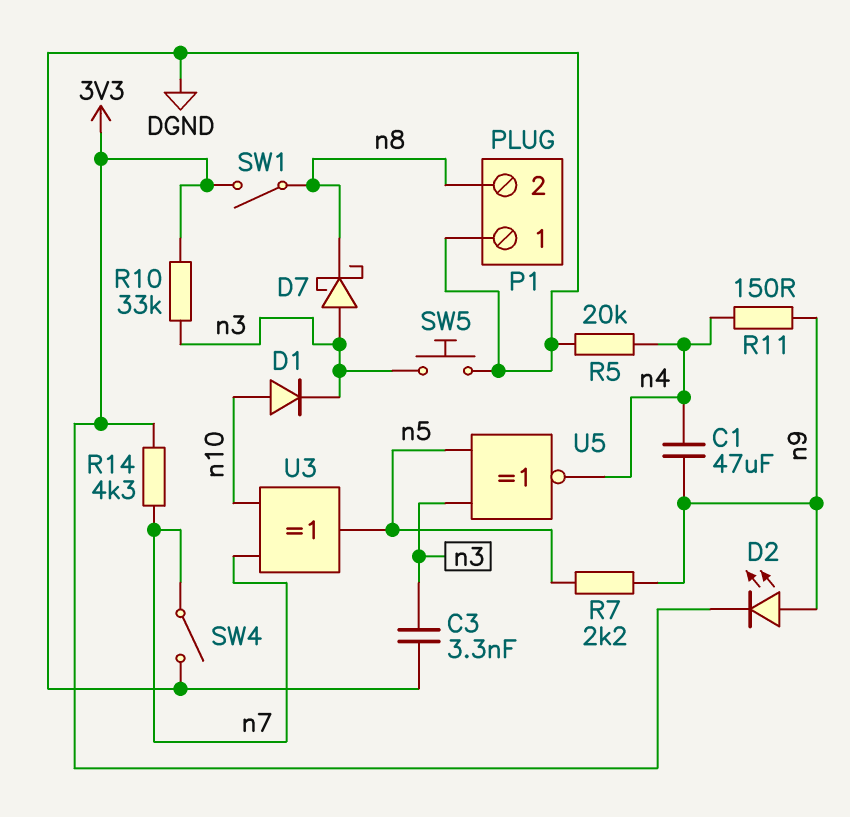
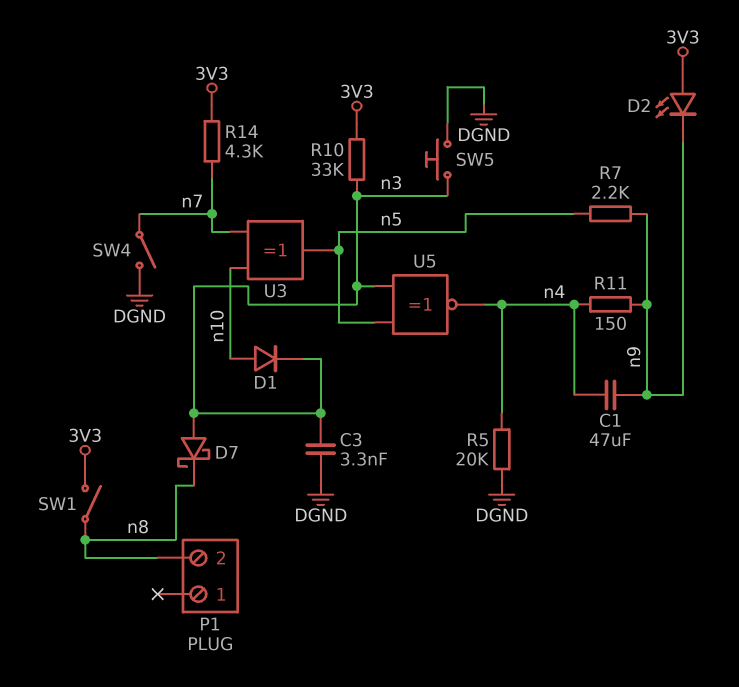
D2: LED (A n9, K 3V3) -> LED (A 3V3, K n9)
P1 pin 1: DGND -> none

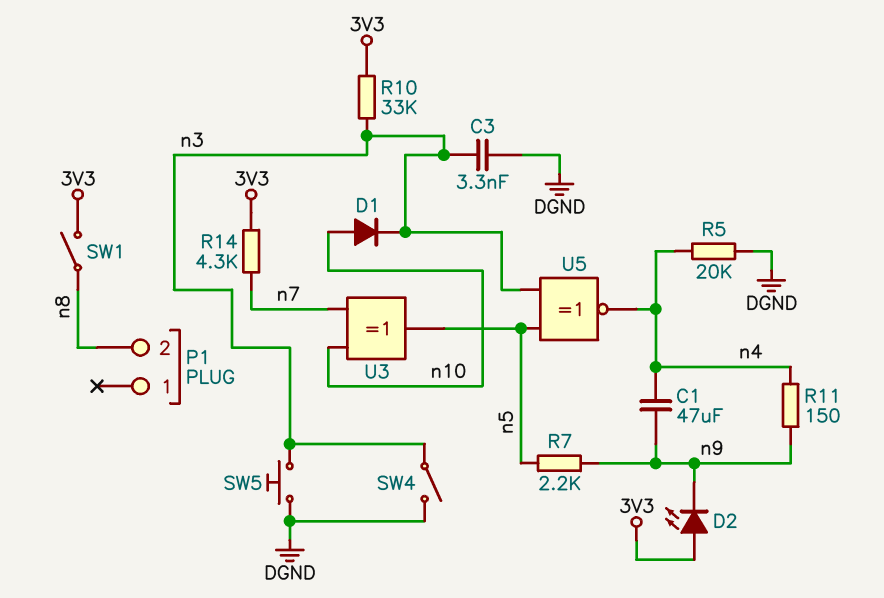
D7: schottky (A n3, K n8) -> none
SW4: switch (DGND, n7) -> switch (DGND, n3)

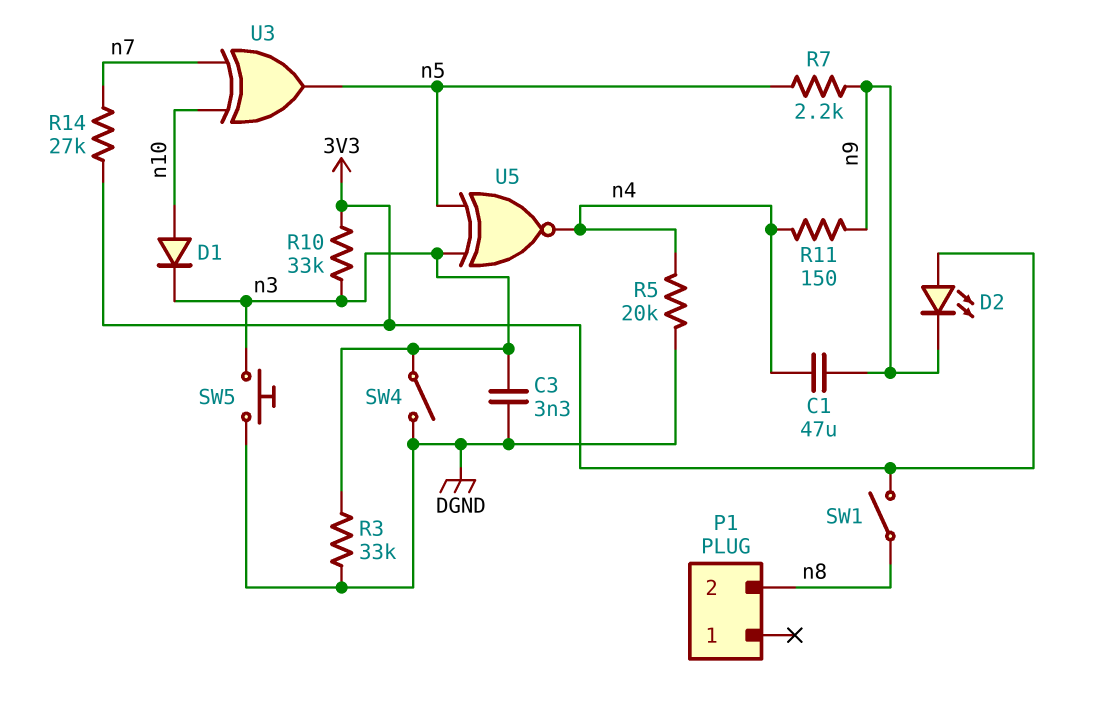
R3: none -> 33k (DGND, n3)
R14: 4.3k (3V3, n7) -> 27k (3V3, n7)

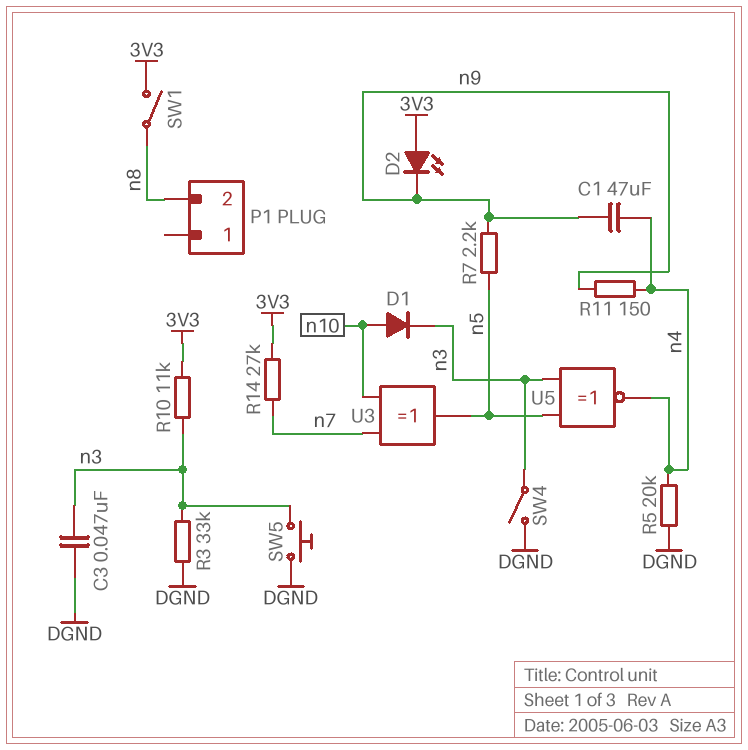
C3: 3.3nF (DGND, n3) -> 47nF (DGND, n3)
R10: 33k (3V3, n3) -> 11k (3V3, n3)

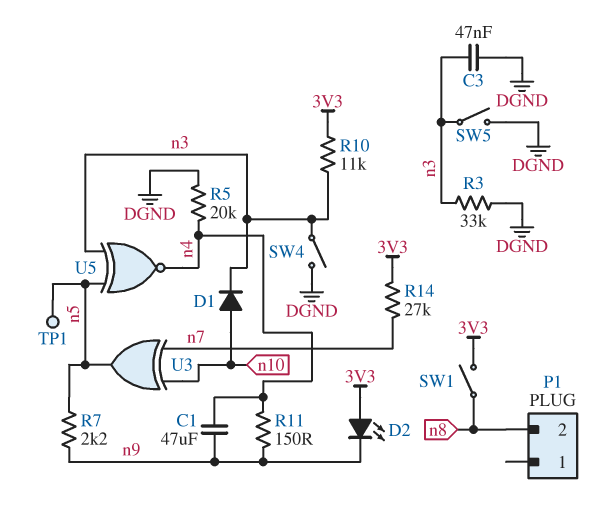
SW5: button (DGND, n3) -> switch (DGND, n3)
TP1: none -> test point (n5)

